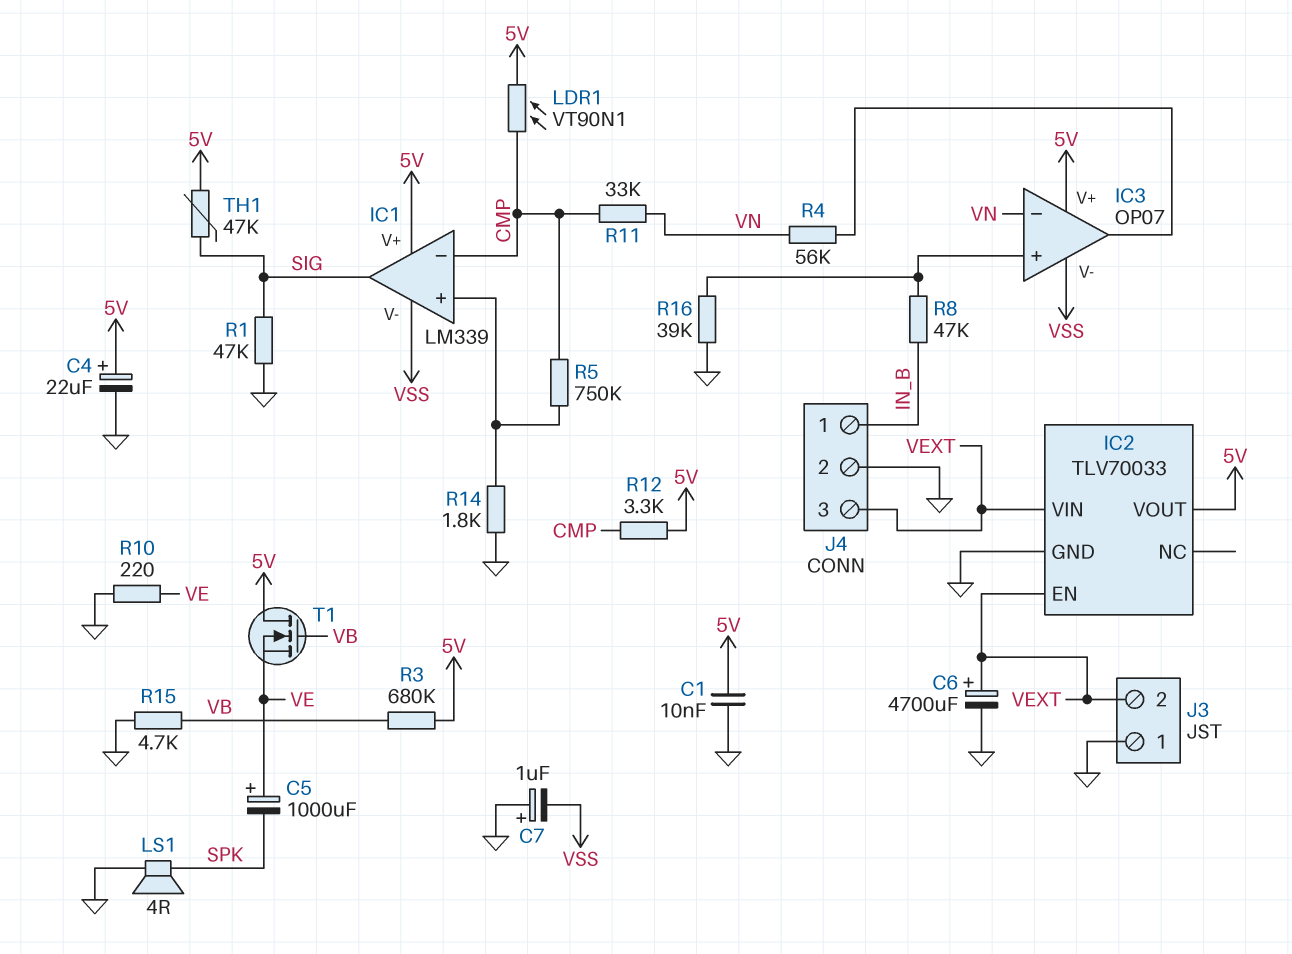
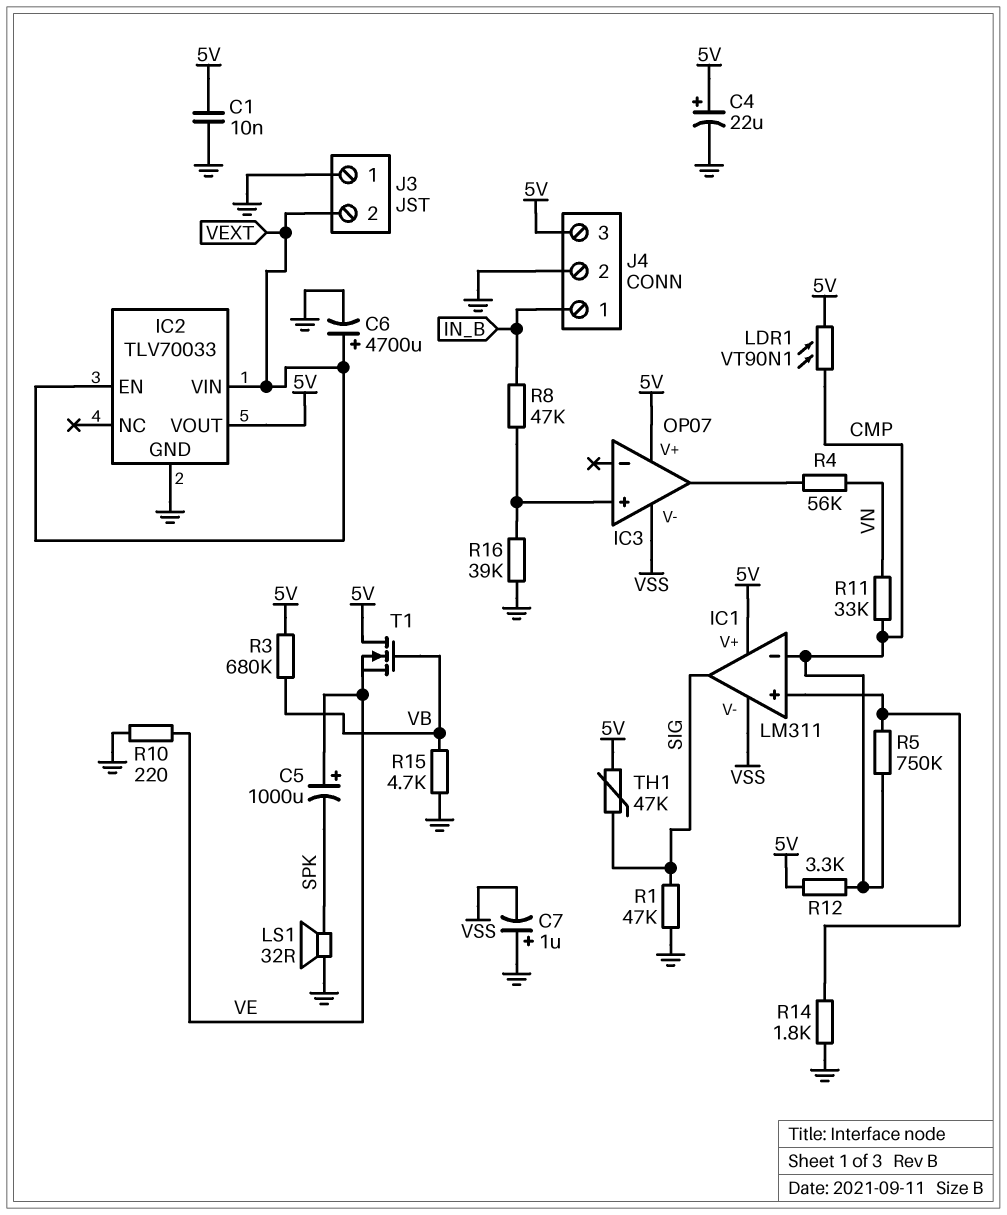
IC1: LM339 -> LM311
IC3 pin in-: VN -> none
J4 pin 3: VEXT -> 5V
LS1: speaker 4R (GND, SPK) -> speaker 32R (GND, SPK)

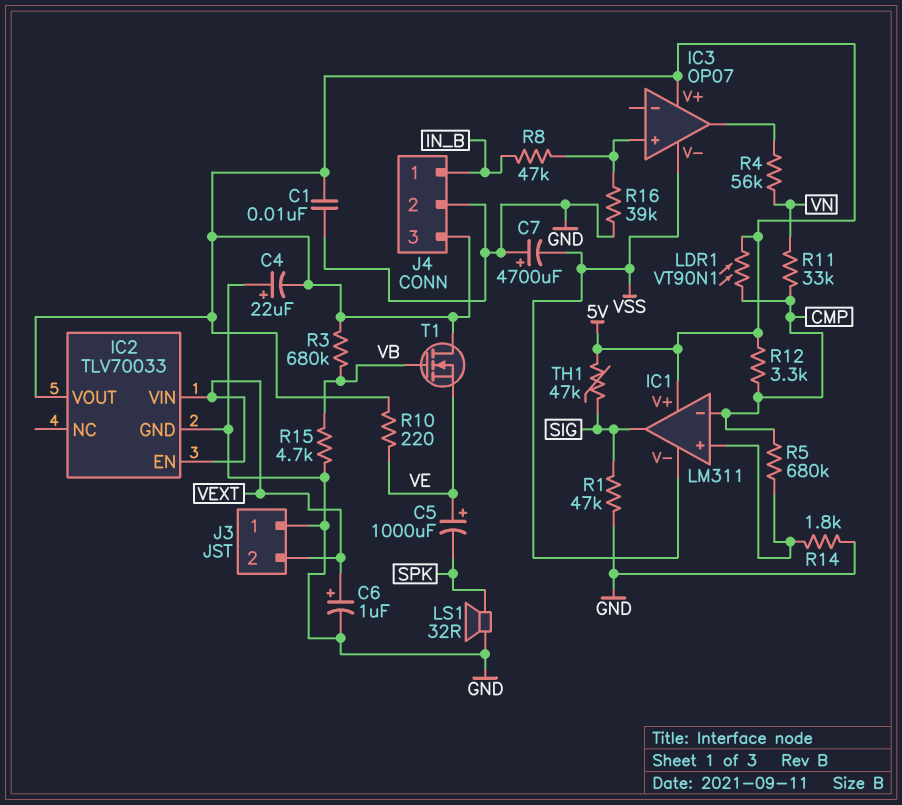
C4: 22uF (plus 5V, minus GND) -> 22uF (plus GND, minus 5V)
C6: 4700uF (plus VEXT, minus GND) -> 1uF (plus VEXT, minus GND)
C7: 1uF (plus GND, minus VSS) -> 4700uF (plus GND, minus VSS)
R5: 750k (CMP, IC1/in+) -> 680k (CMP, IC1/in+)
R10: 220 (GND, VE) -> 220 (5V, VE)

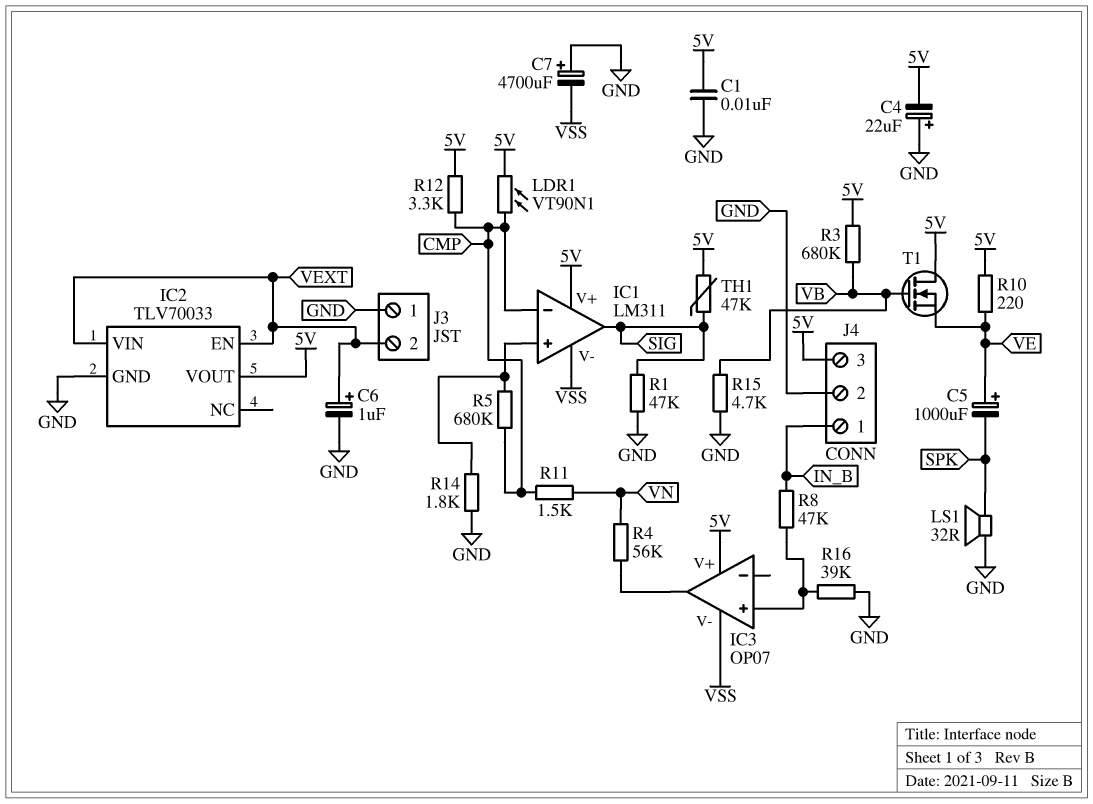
R11: 33k (CMP, VN) -> 1.5k (CMP, VN)

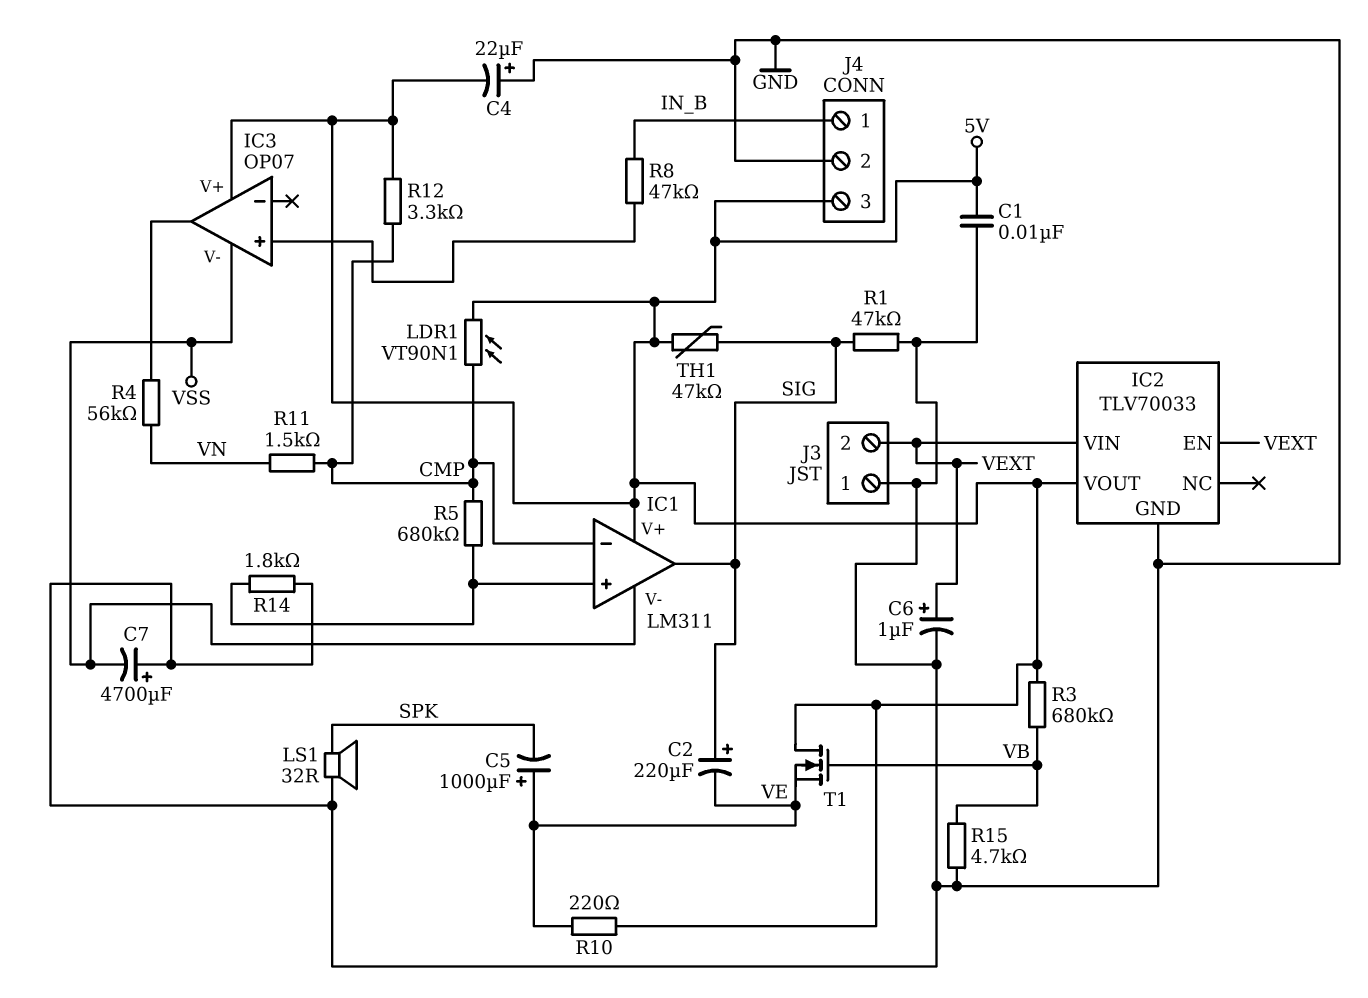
C2: none -> 220uF (plus SIG, minus VE)
R16: 39k (GND, IC3/in+) -> none

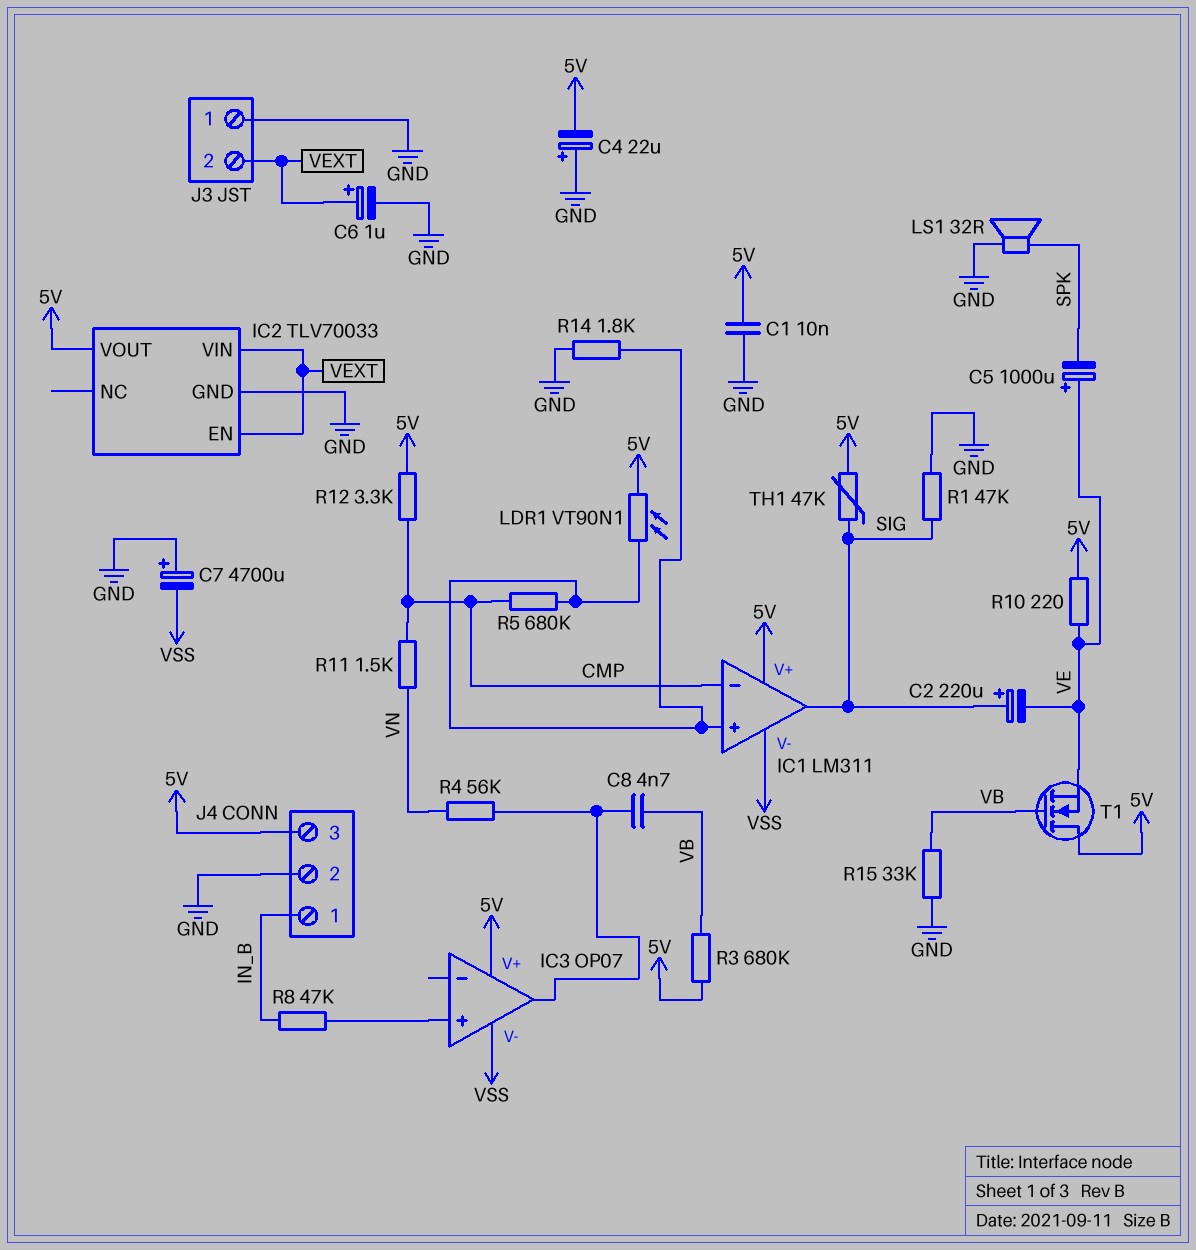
C8: none -> 4.7nF (IC3/out, VB)
LDR1: VT90N1 (5V, CMP) -> VT90N1 (5V, IC1/in+)
R15: 4.7k (GND, VB) -> 33k (GND, VB)

